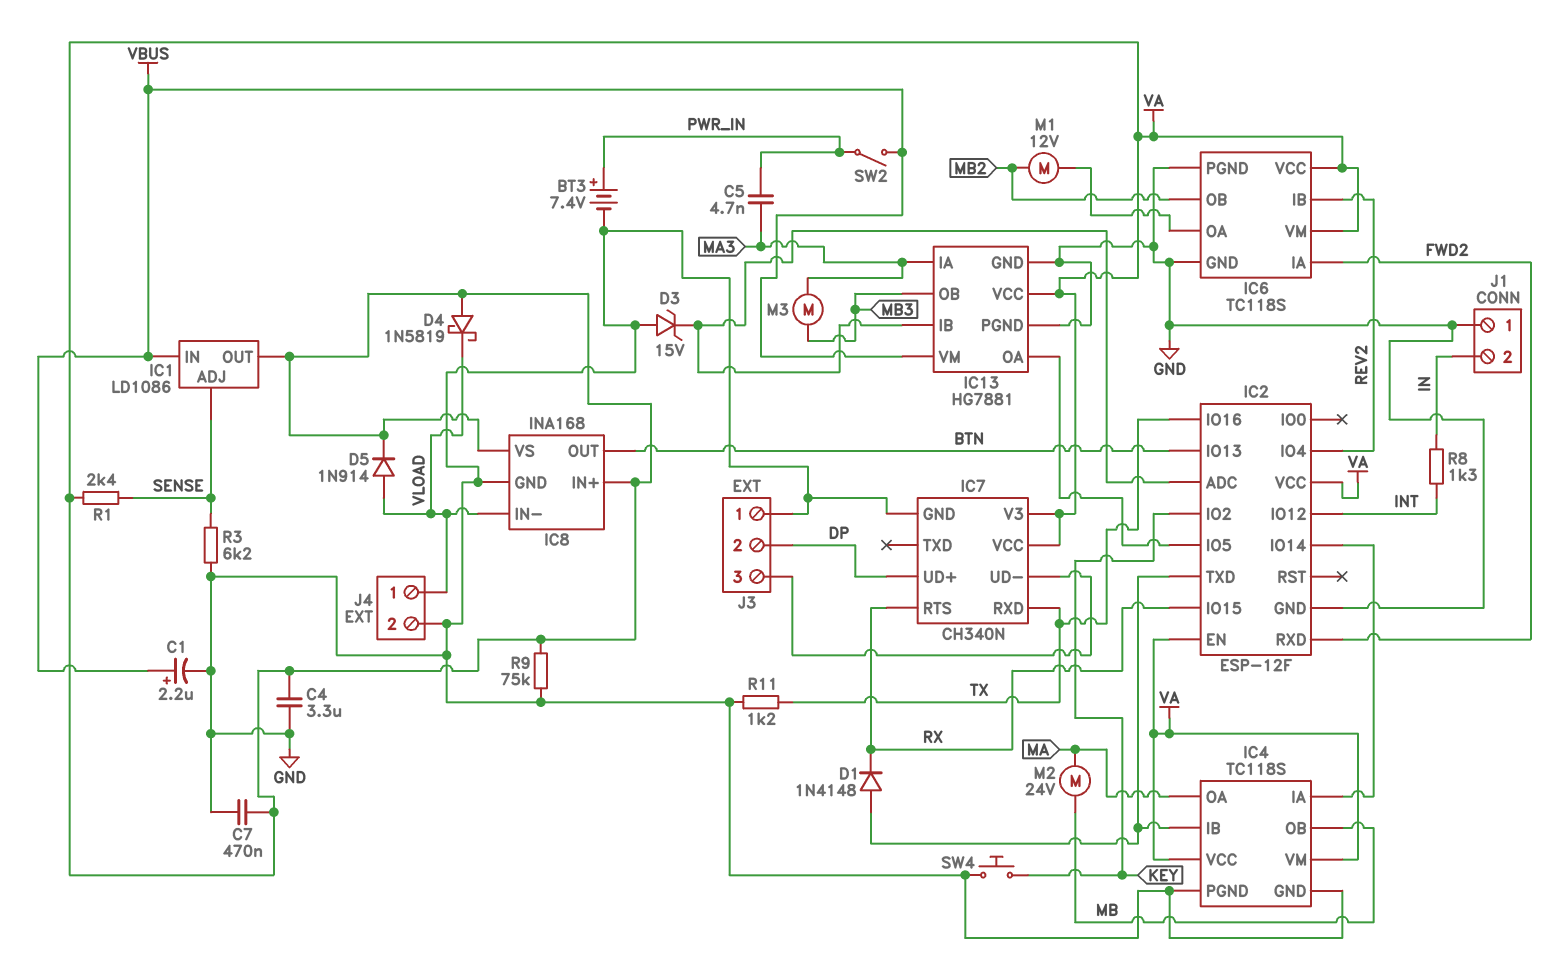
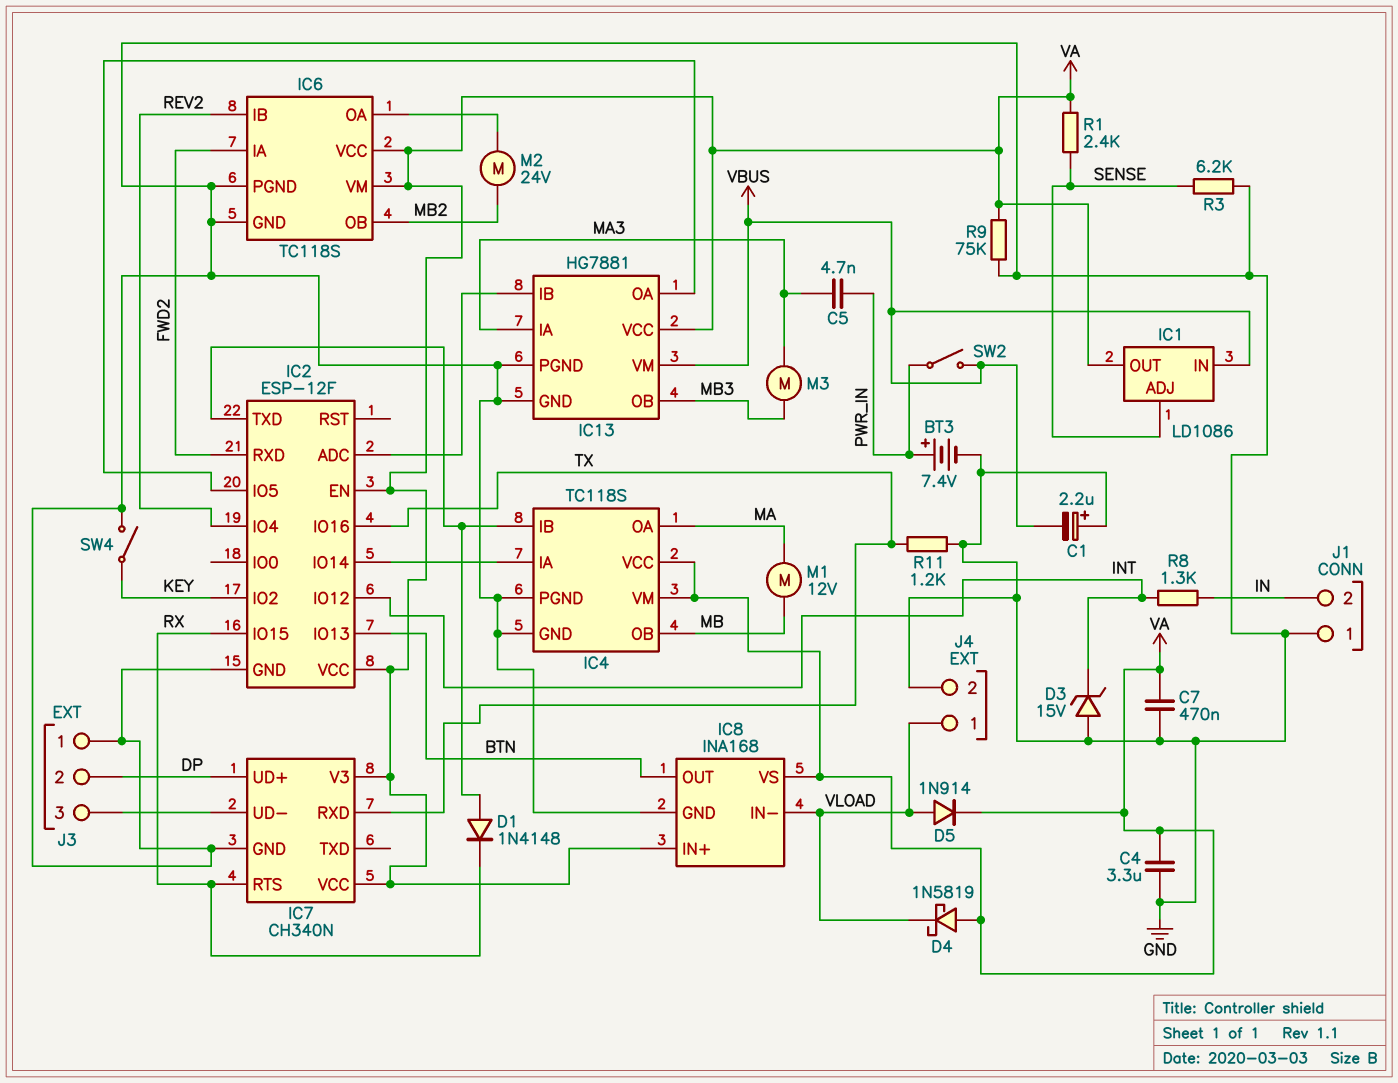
C1: 2.2uF (plus VBUS, minus GND) -> 2.2uF (plus GND, minus VBUS)
D3: zener 15V (A GND, K IC2/ADC) -> zener 15V (A GND, K INT)
M1: motor 12V (IC6/OA, MB2) -> motor 12V (MA, MB)
M2: motor 24V (MA, MB) -> motor 24V (IC6/OA, MB2)
SW4: button (GND, KEY) -> switch (GND, KEY)

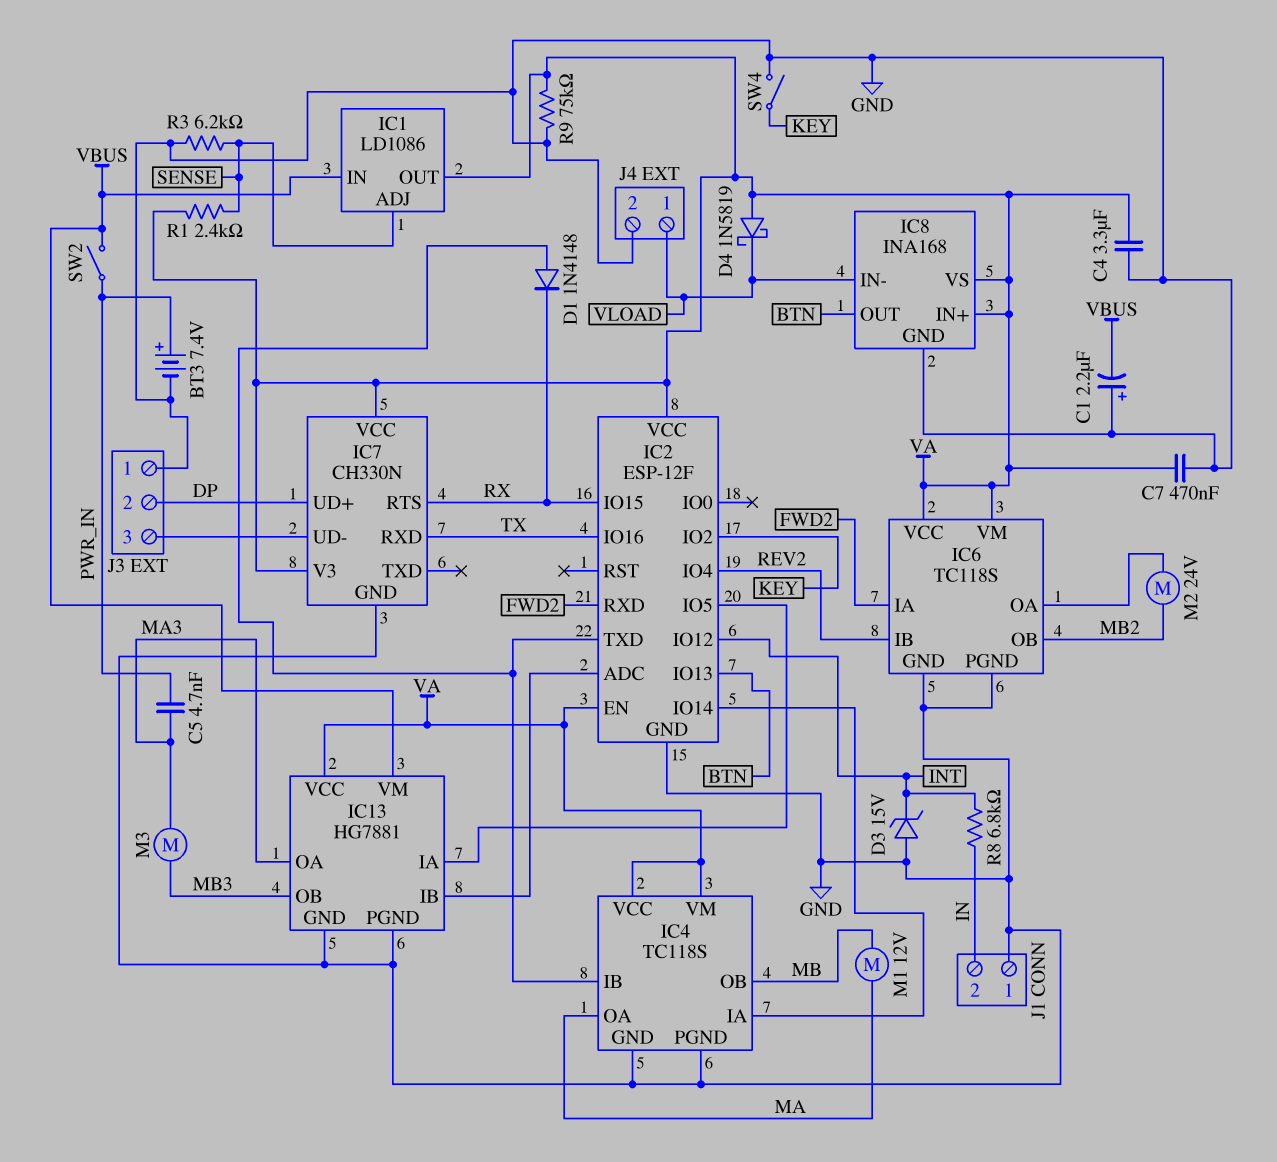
D5: diode 1N914 (A VLOAD, K VA) -> none
IC7: CH340N -> CH330N
IC13 pin IA: MA3 -> IC2/IO5
IC13 pin OA: IC2/IO5 -> MA3
R8: 1.3k (IN, INT) -> 6.8k (IN, INT)
R11: 1.2k (GND, TX) -> none

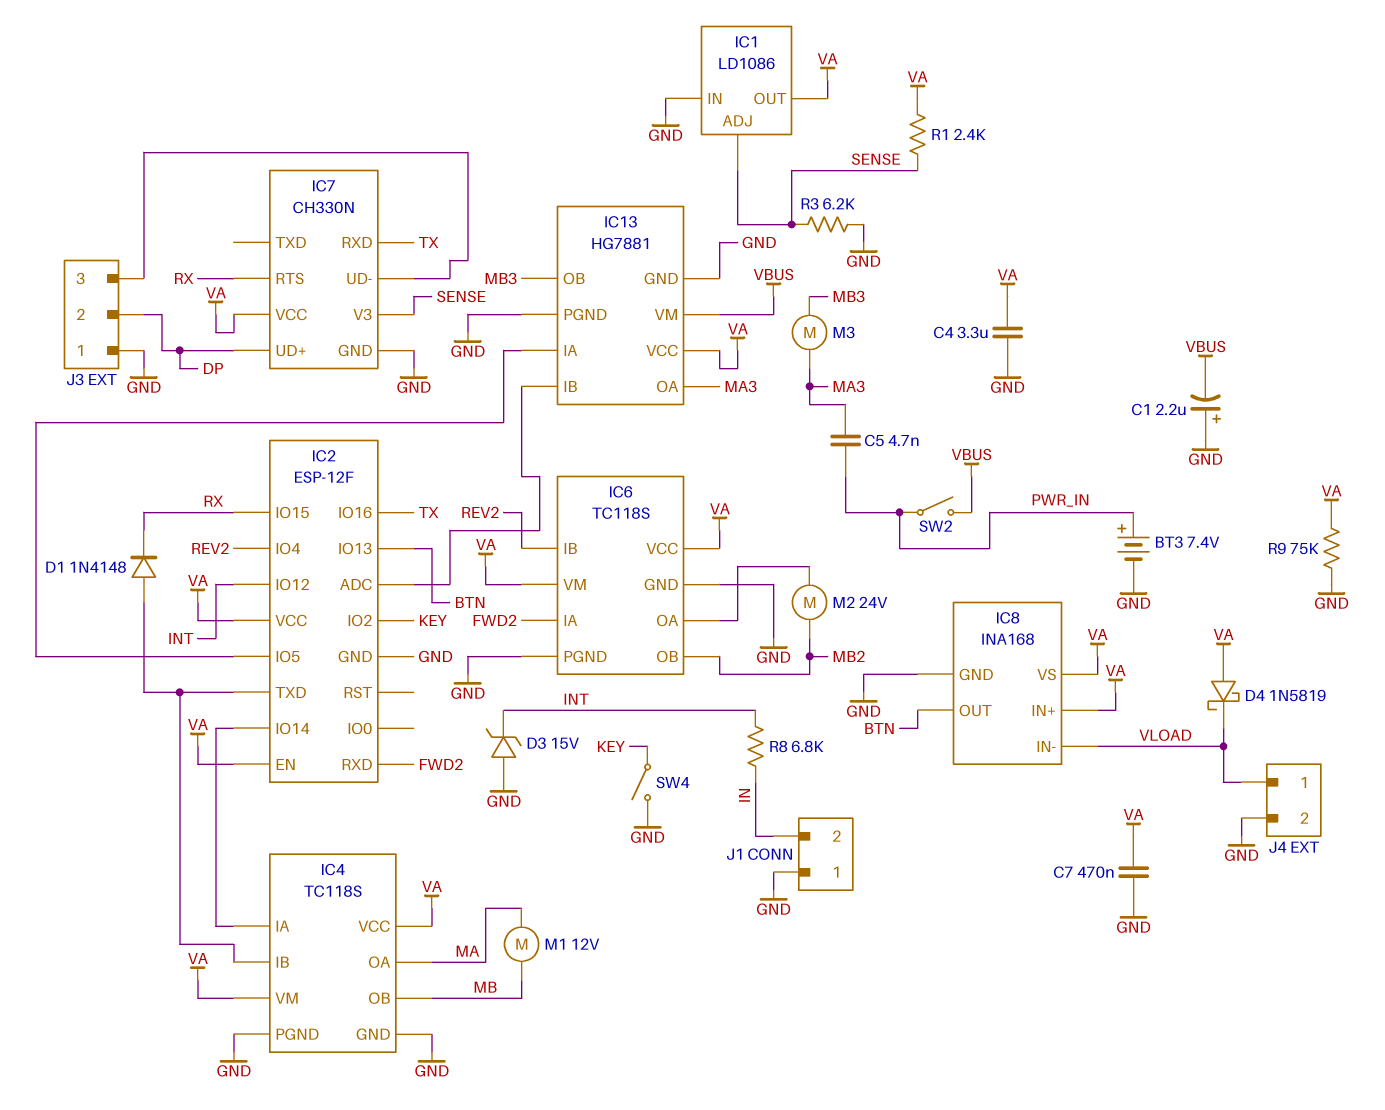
IC1 pin IN: VBUS -> GND
IC7 pin V3: VA -> SENSE

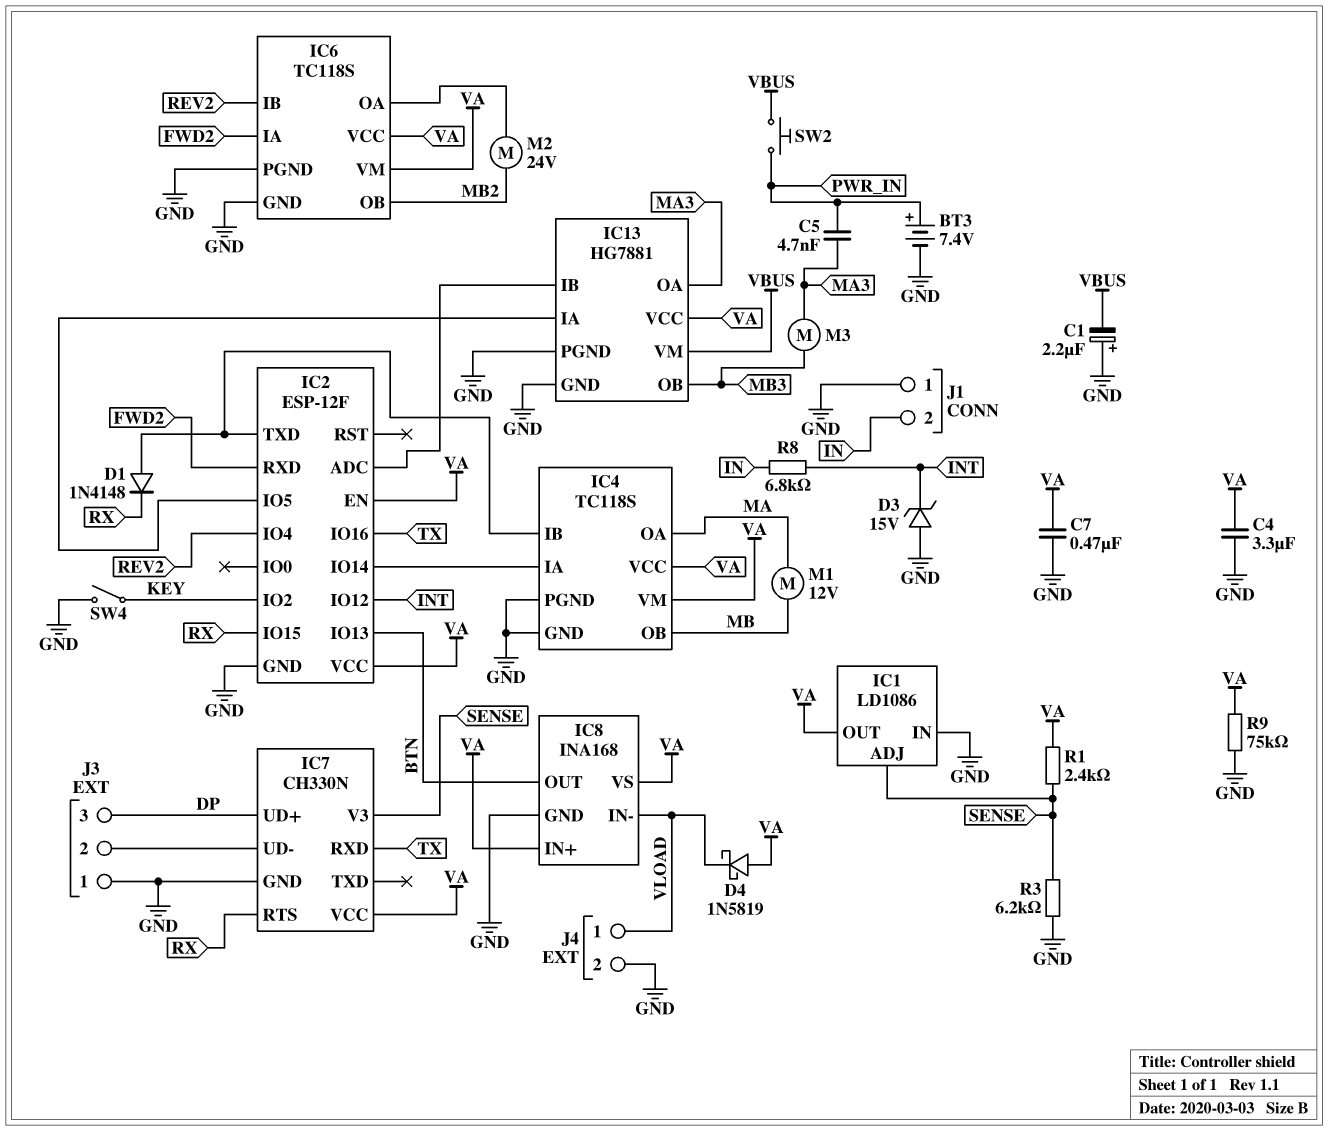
J3 pin 2: DP -> IC7/UD-
J3 pin 3: IC7/UD- -> DP
SW2: switch (PWR_IN, VBUS) -> button (PWR_IN, VBUS)

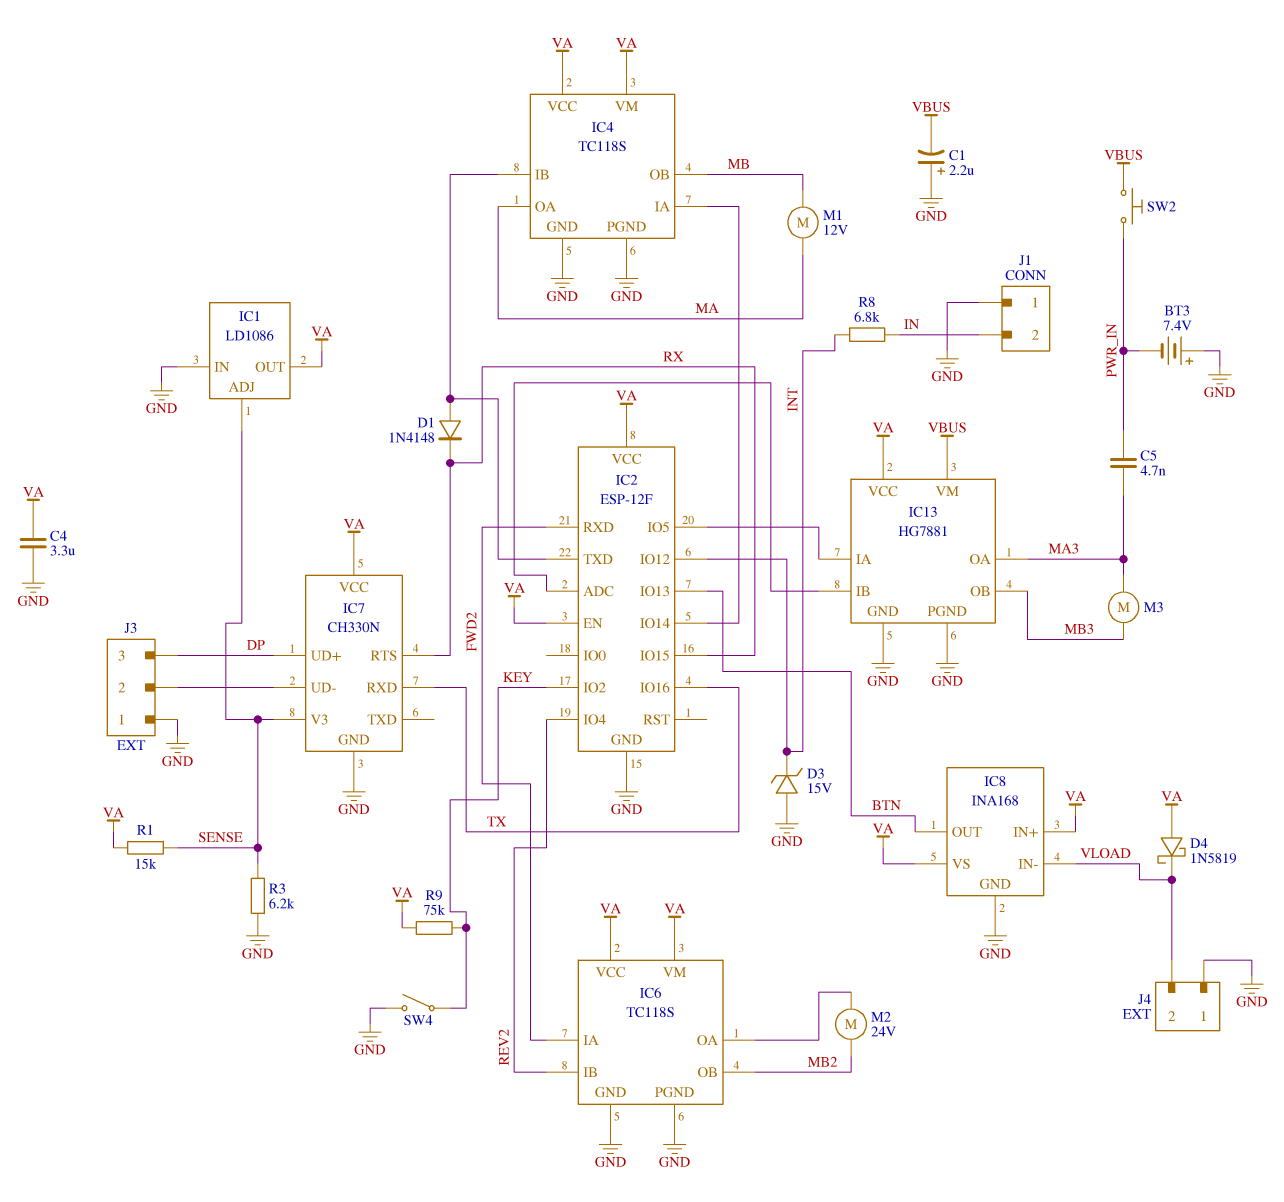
BT3: 7.4V (plus PWR_IN, minus GND) -> 7.4V (plus GND, minus PWR_IN)
C7: 470nF (GND, VA) -> none
J4 pin 1: VLOAD -> GND
J4 pin 2: GND -> VLOAD
R1: 2.4k (SENSE, VA) -> 15k (SENSE, VA)
R9: 75k (GND, VA) -> 75k (KEY, VA)

